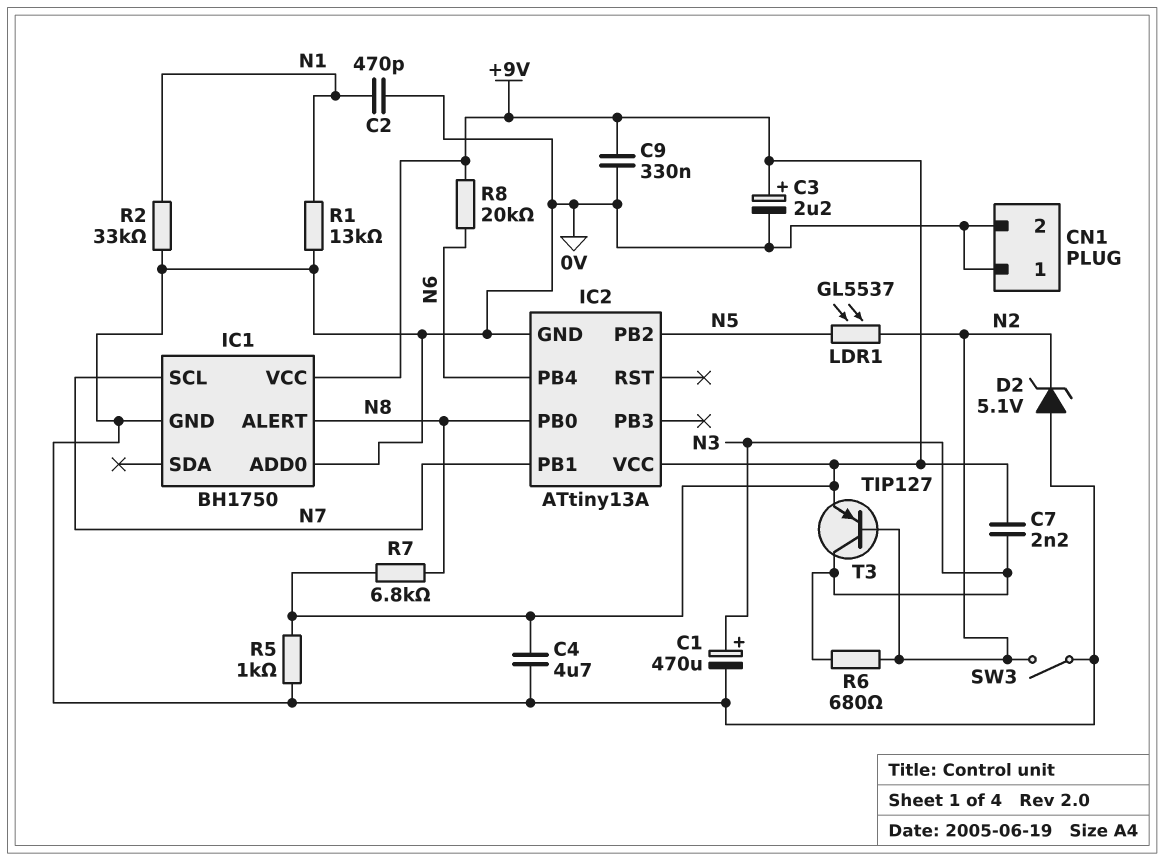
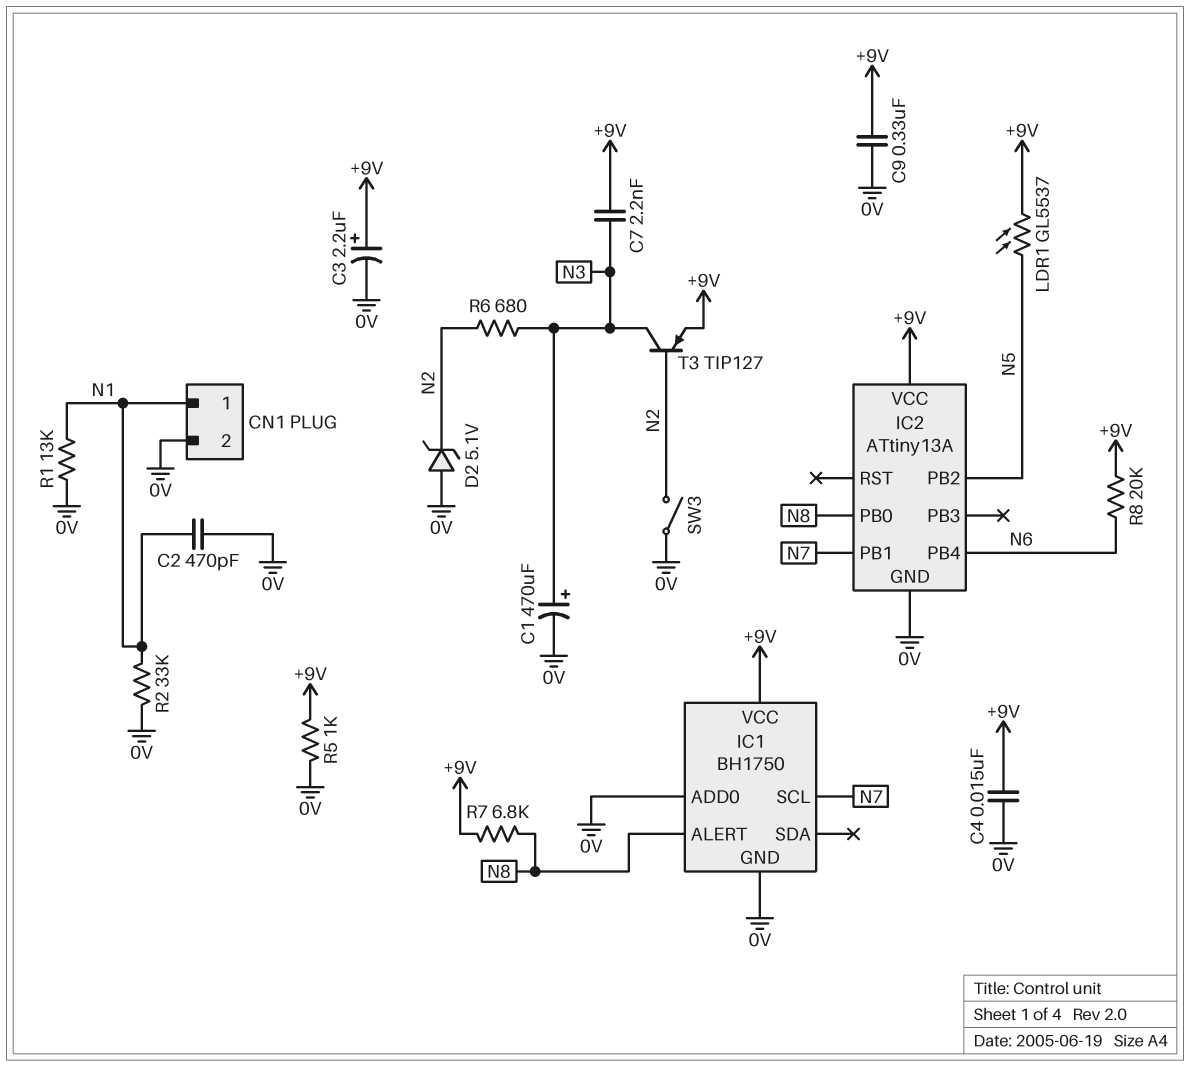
C4: 4.7uF (+9V, 0V) -> 15nF (+9V, 0V)
CN1 pin 1: 0V -> N1
LDR1: GL5537 (N2, N5) -> GL5537 (+9V, N5)

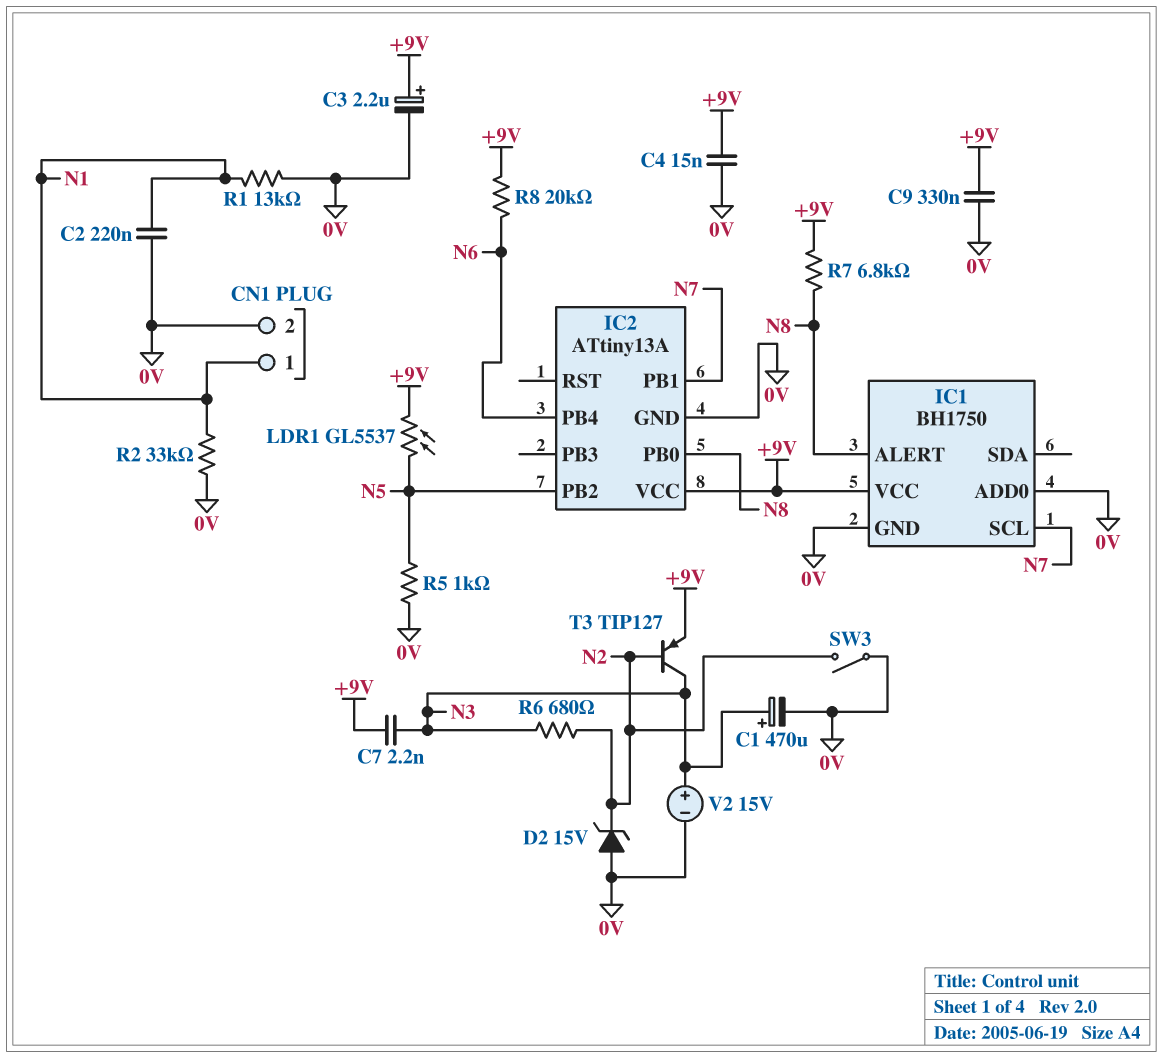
C2: 470pF (0V, N1) -> 220nF (0V, N1)
D2: zener 5.1V (A 0V, K N2) -> zener 15V (A 0V, K N2)
R5: 1k (+9V, 0V) -> 1k (0V, N5)
V2: none -> 15V (plus N3, minus 0V)

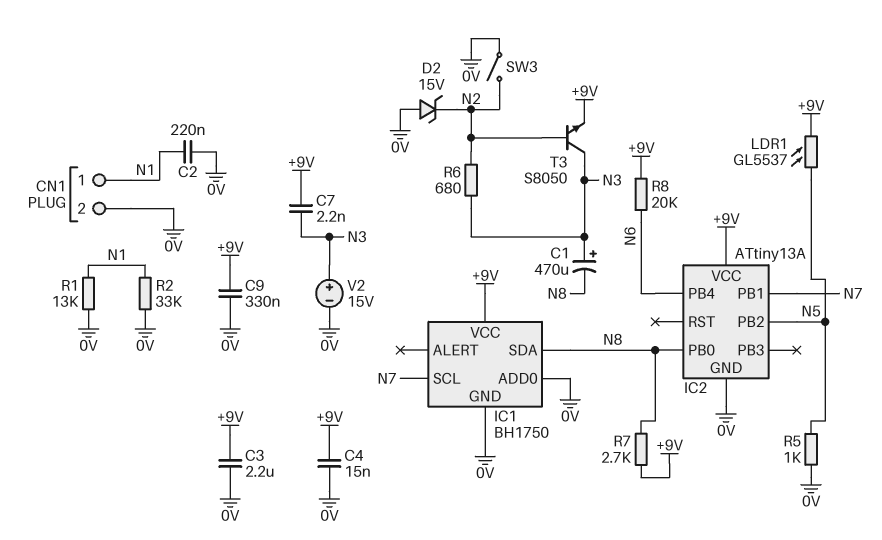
C1: 470uF (plus N3, minus 0V) -> 470uF (plus N3, minus N8)
C3: 2.2uF (plus +9V, minus 0V) -> 2.2uF (+9V, 0V)
IC1 pin ALERT: N8 -> none
IC1 pin SDA: none -> N8
R7: 6.8k (+9V, N8) -> 2.7k (+9V, N8)
T3: PNP TIP127 (B N2, C N3, E +9V) -> NPN S8050 (B N2, C N3, E +9V)

